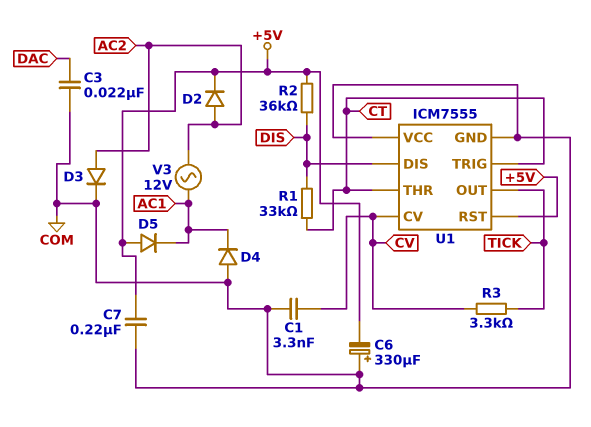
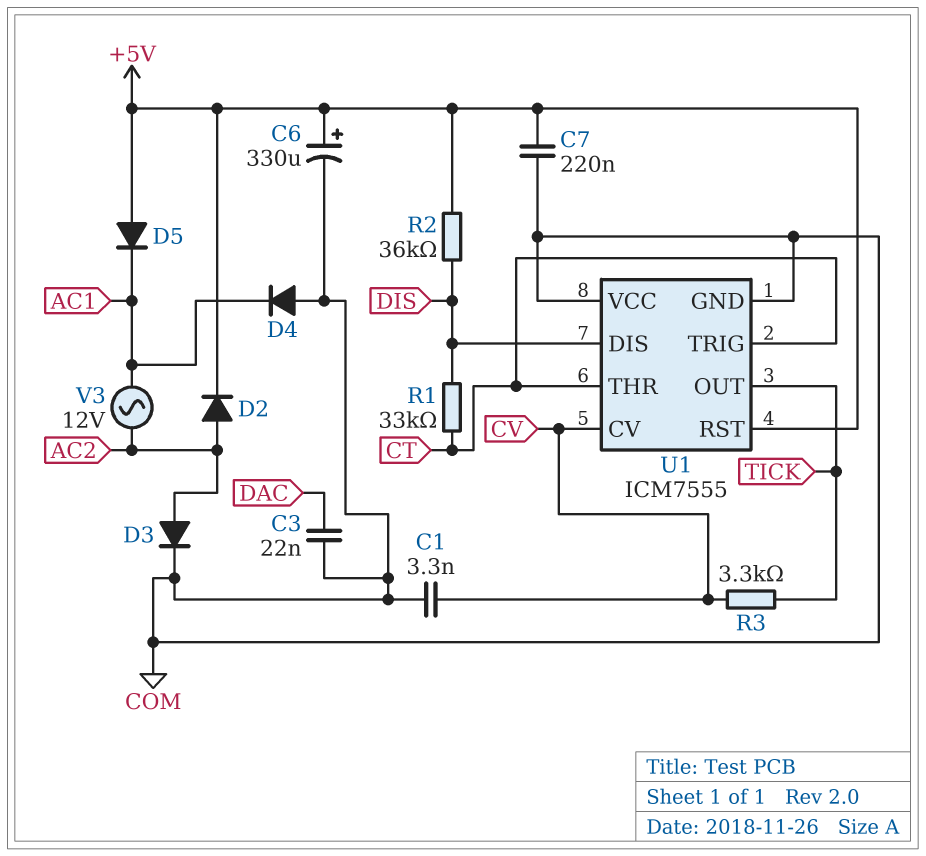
C6: 330uF (plus COM, minus +5V) -> 330uF (plus +5V, minus COM)

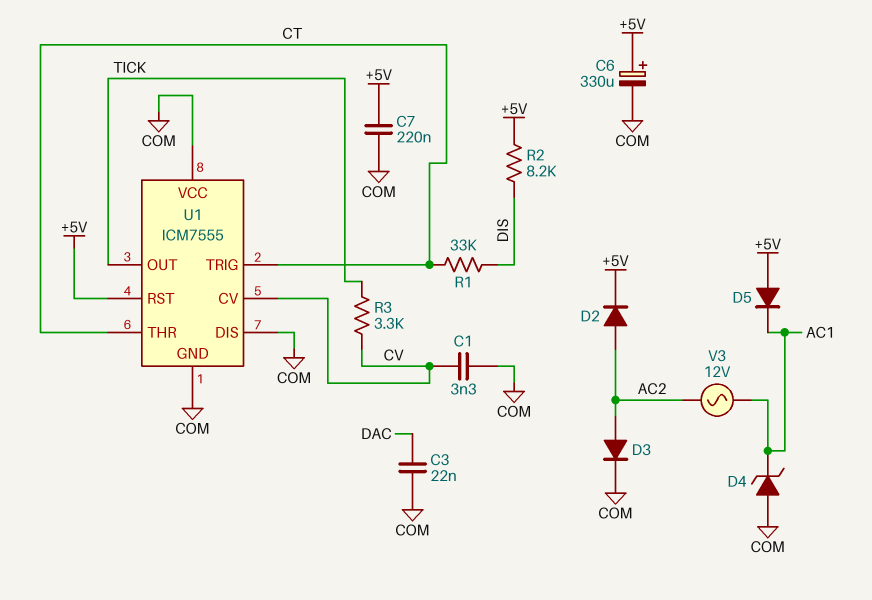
D4: diode (A COM, K AC1) -> zener (A COM, K AC1)
R2: 36k (+5V, DIS) -> 8.2k (+5V, DIS)
U1 pin DIS: DIS -> COM

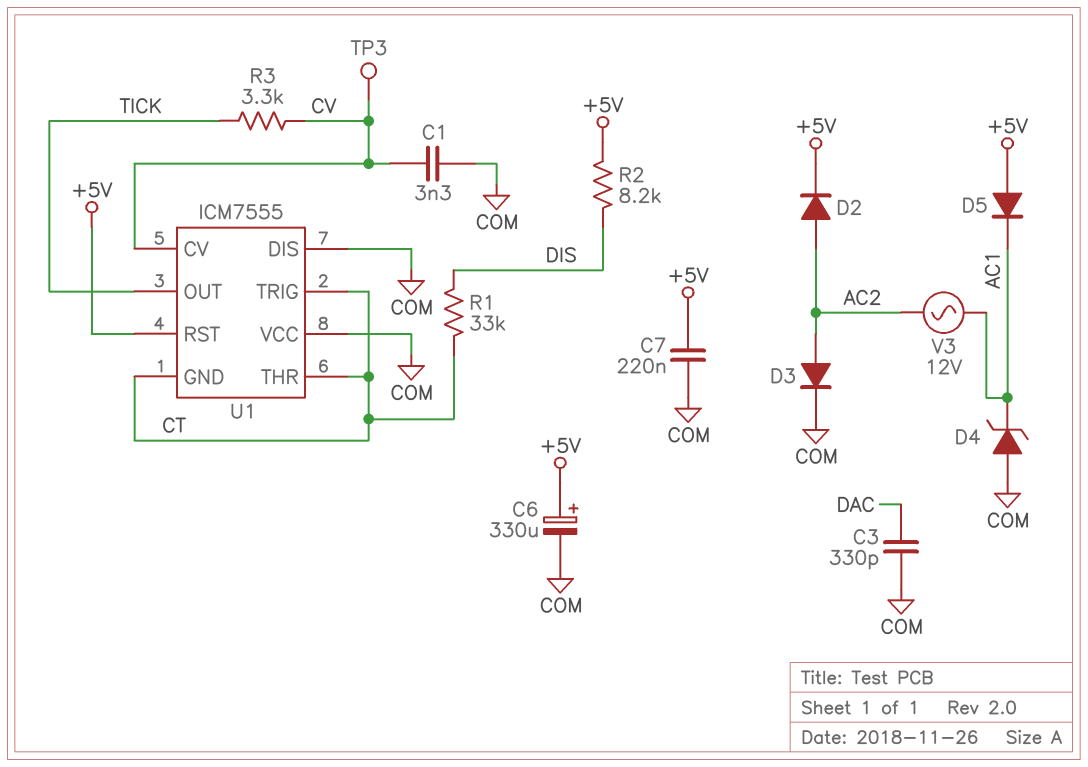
C3: 22nF (COM, DAC) -> 330pF (COM, DAC)
TP3: none -> test point (CV)
U1 pin GND: COM -> CT

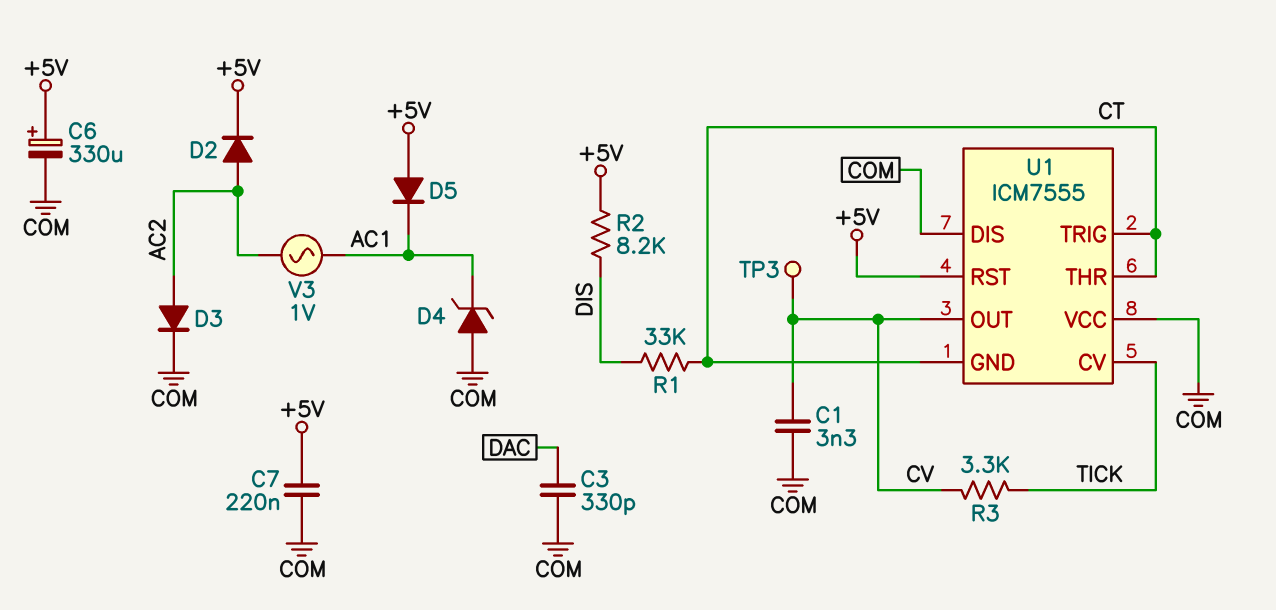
U1 pin CV: CV -> TICK
U1 pin OUT: TICK -> CV
V3: AC 12V (AC1, AC2) -> AC 1V (AC1, AC2)

